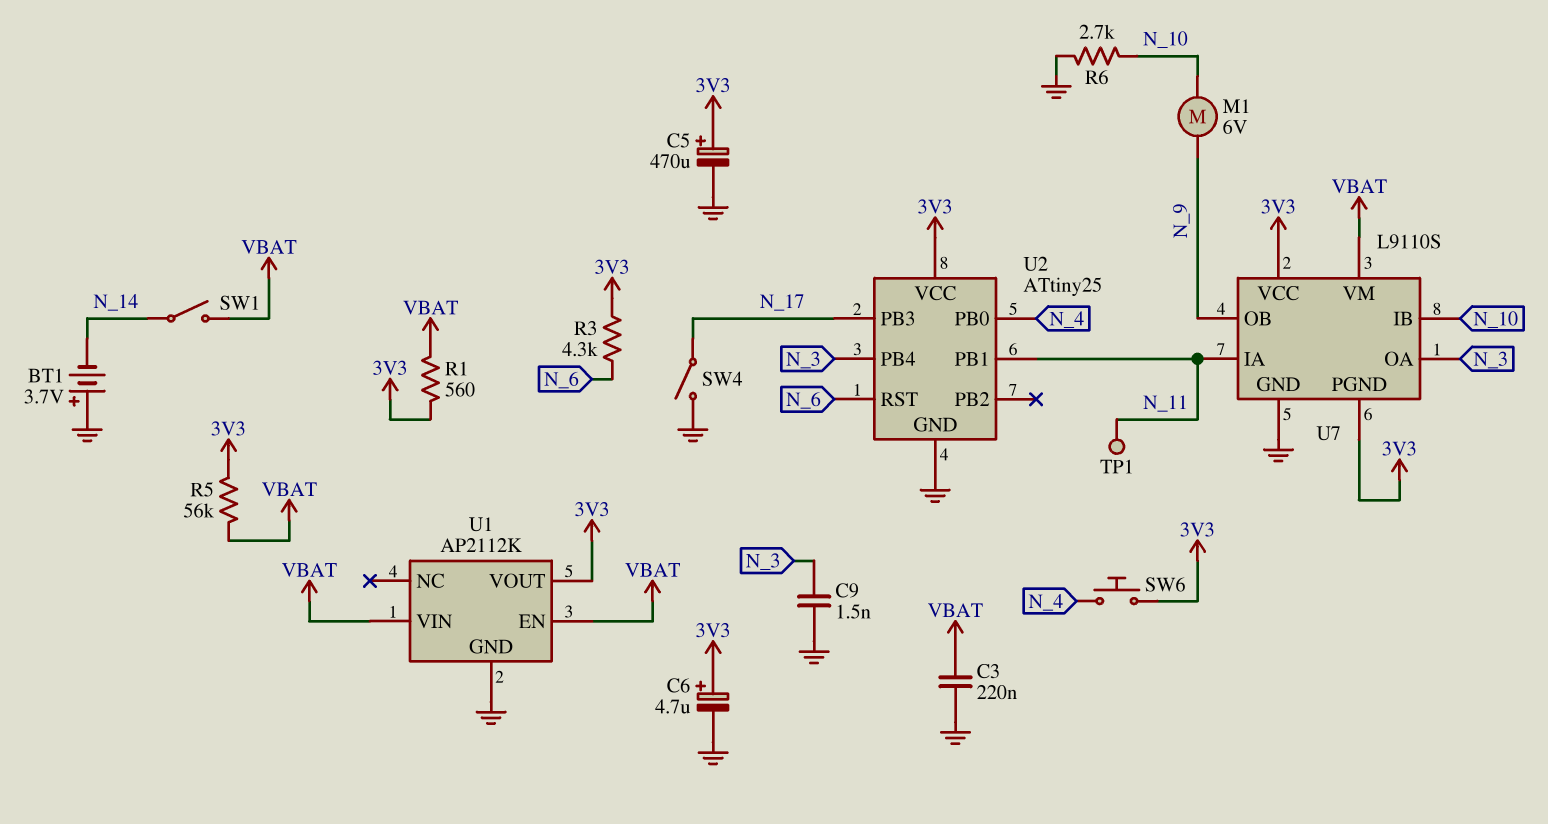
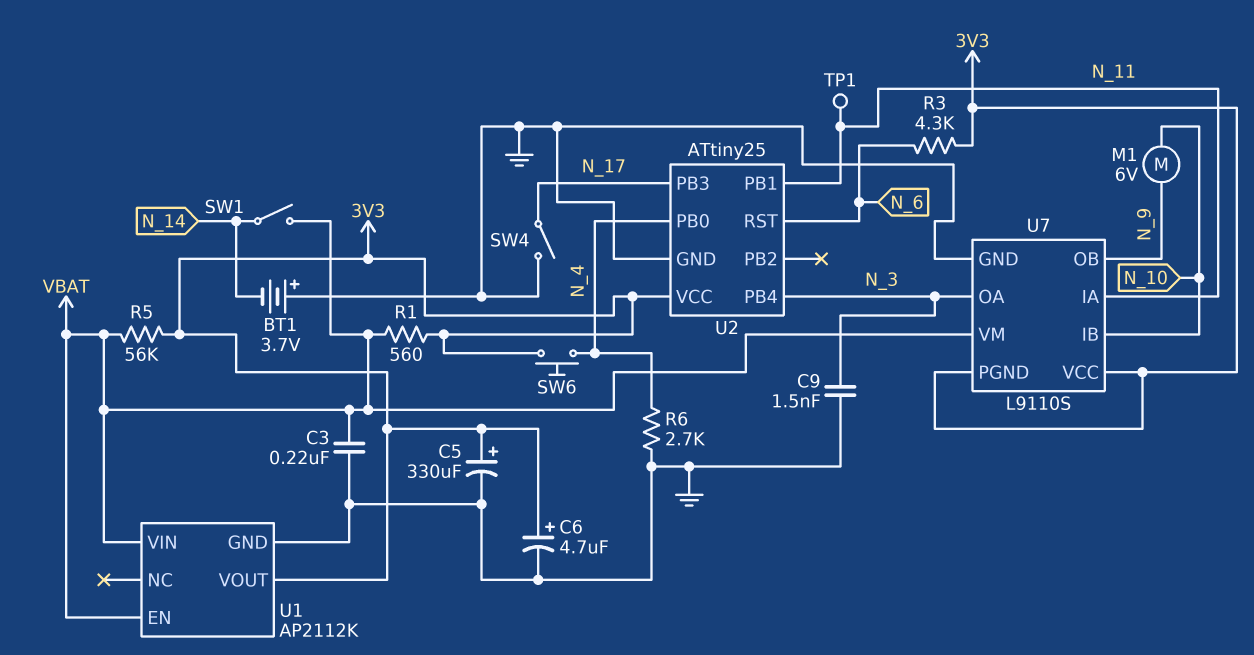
C5: 470uF (plus 3V3, minus GND) -> 330uF (plus 3V3, minus GND)
R6: 2.7k (GND, N_10) -> 2.7k (GND, N_4)

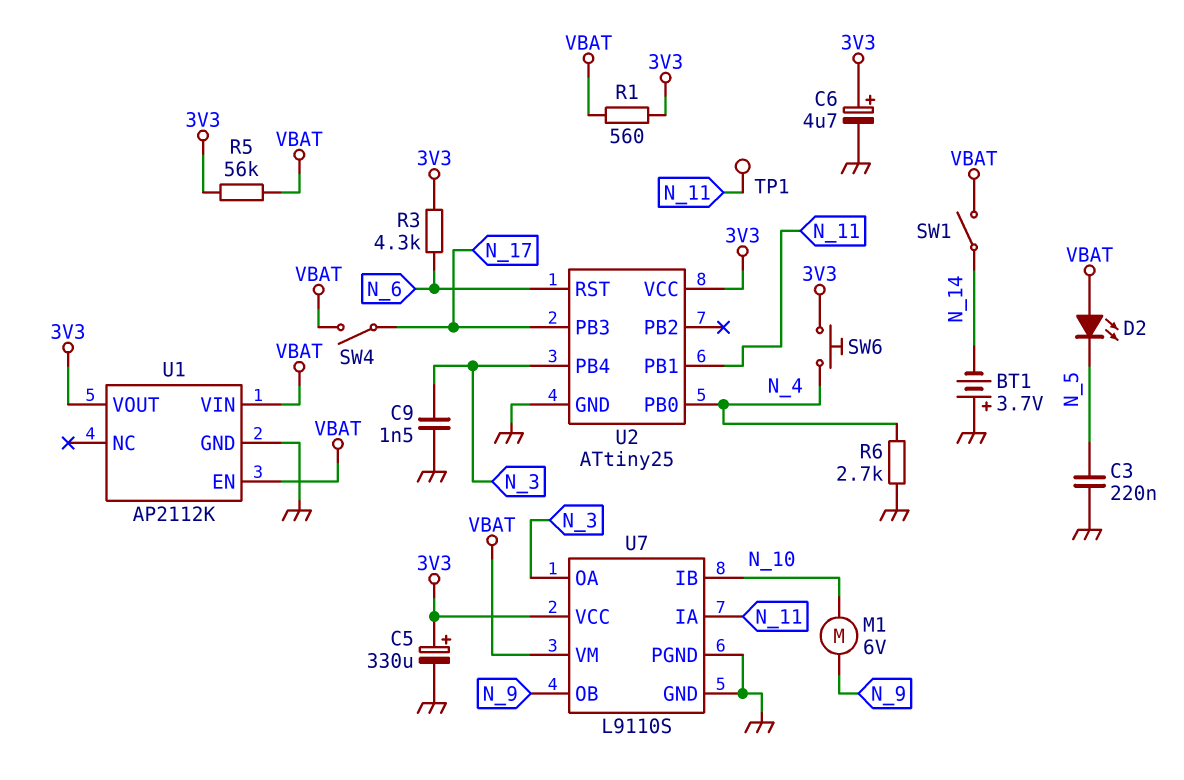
C3: 220nF (GND, VBAT) -> 220nF (GND, N_5)
D2: none -> LED (A VBAT, K N_5)
SW4: switch (GND, N_17) -> switch (N_17, VBAT)
U7 pin PGND: 3V3 -> GND

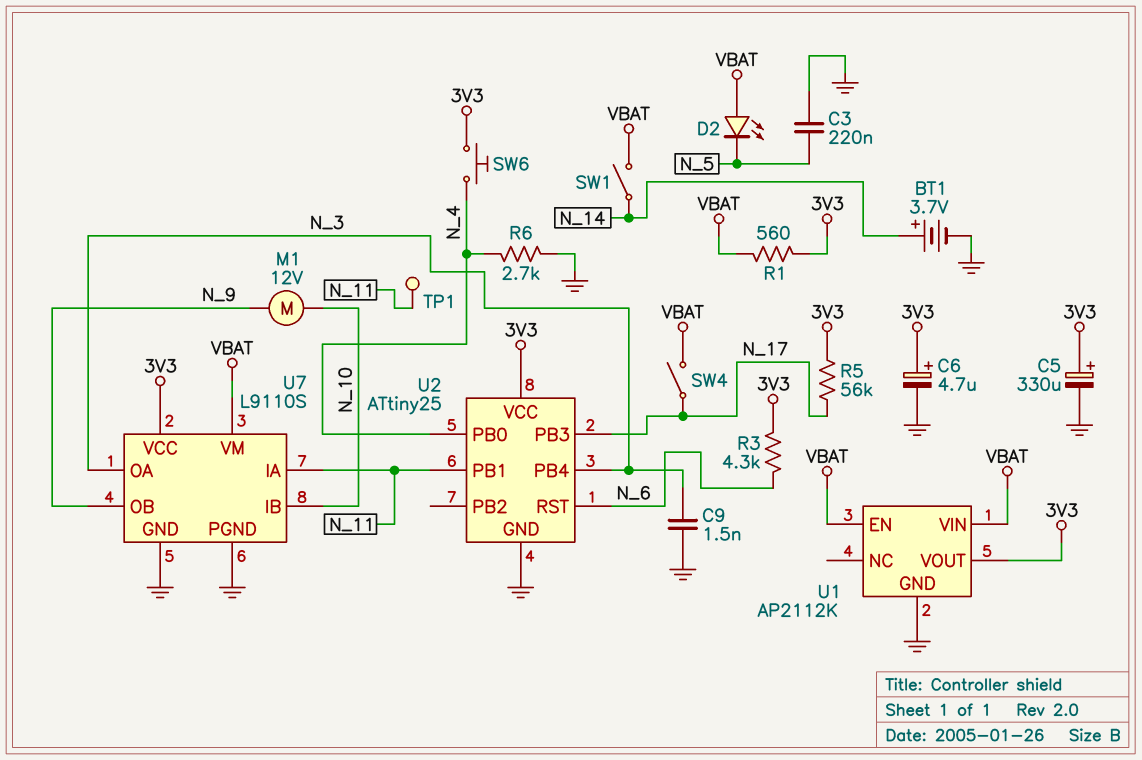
BT1: 3.7V (plus GND, minus N_14) -> 3.7V (plus N_14, minus GND)
M1: motor 6V (N_9, N_10) -> motor 12V (N_9, N_10)
R5: 56k (3V3, VBAT) -> 56k (3V3, N_17)

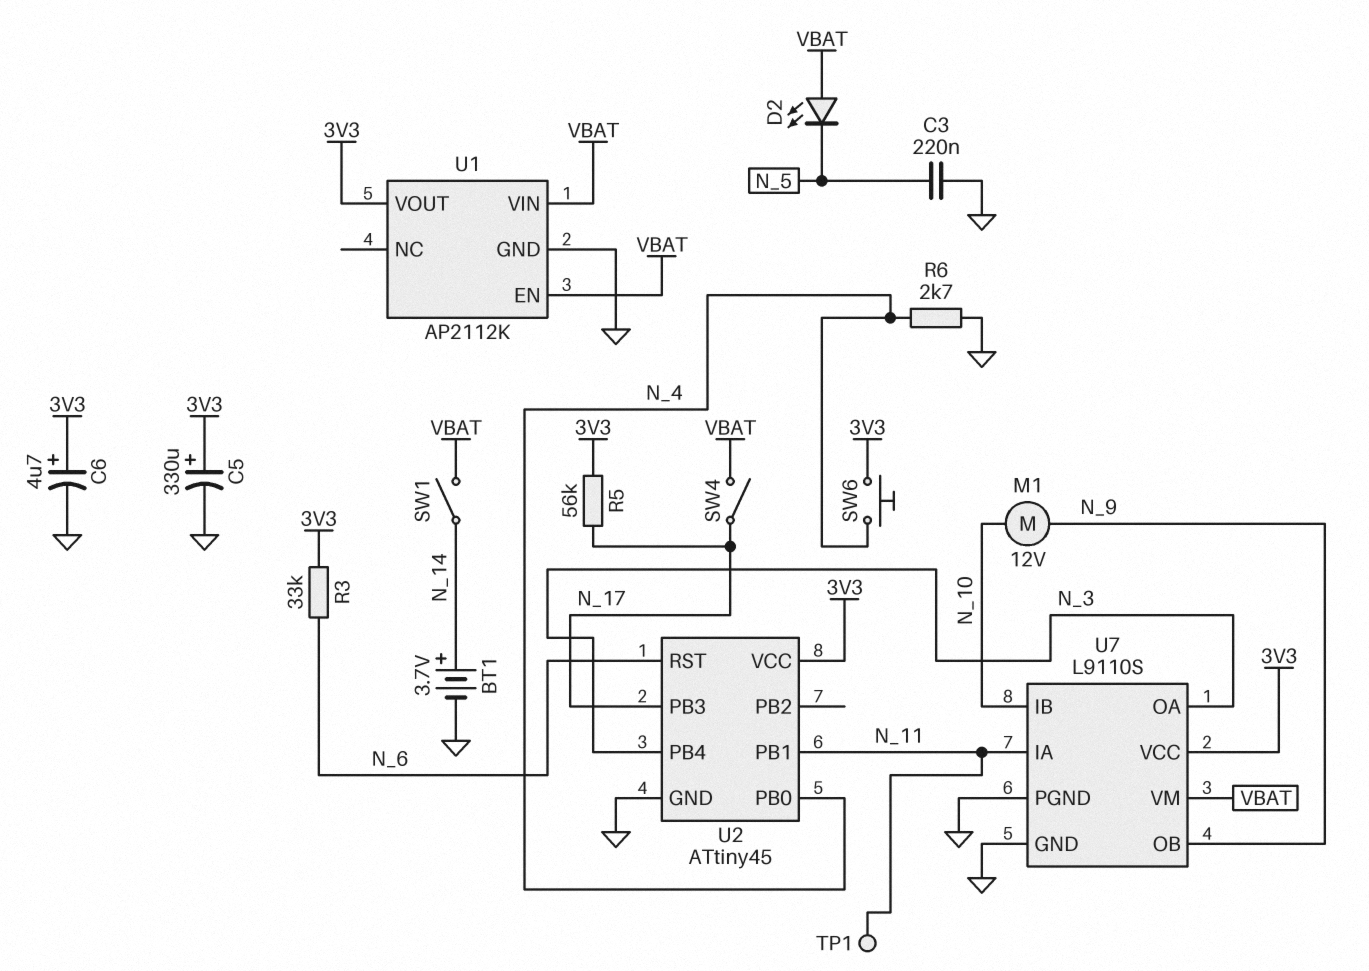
C9: 1.5nF (GND, N_3) -> none
R1: 560 (3V3, VBAT) -> none
R3: 4.3k (3V3, N_6) -> 33k (3V3, N_6)
U2: ATtiny25 -> ATtiny45

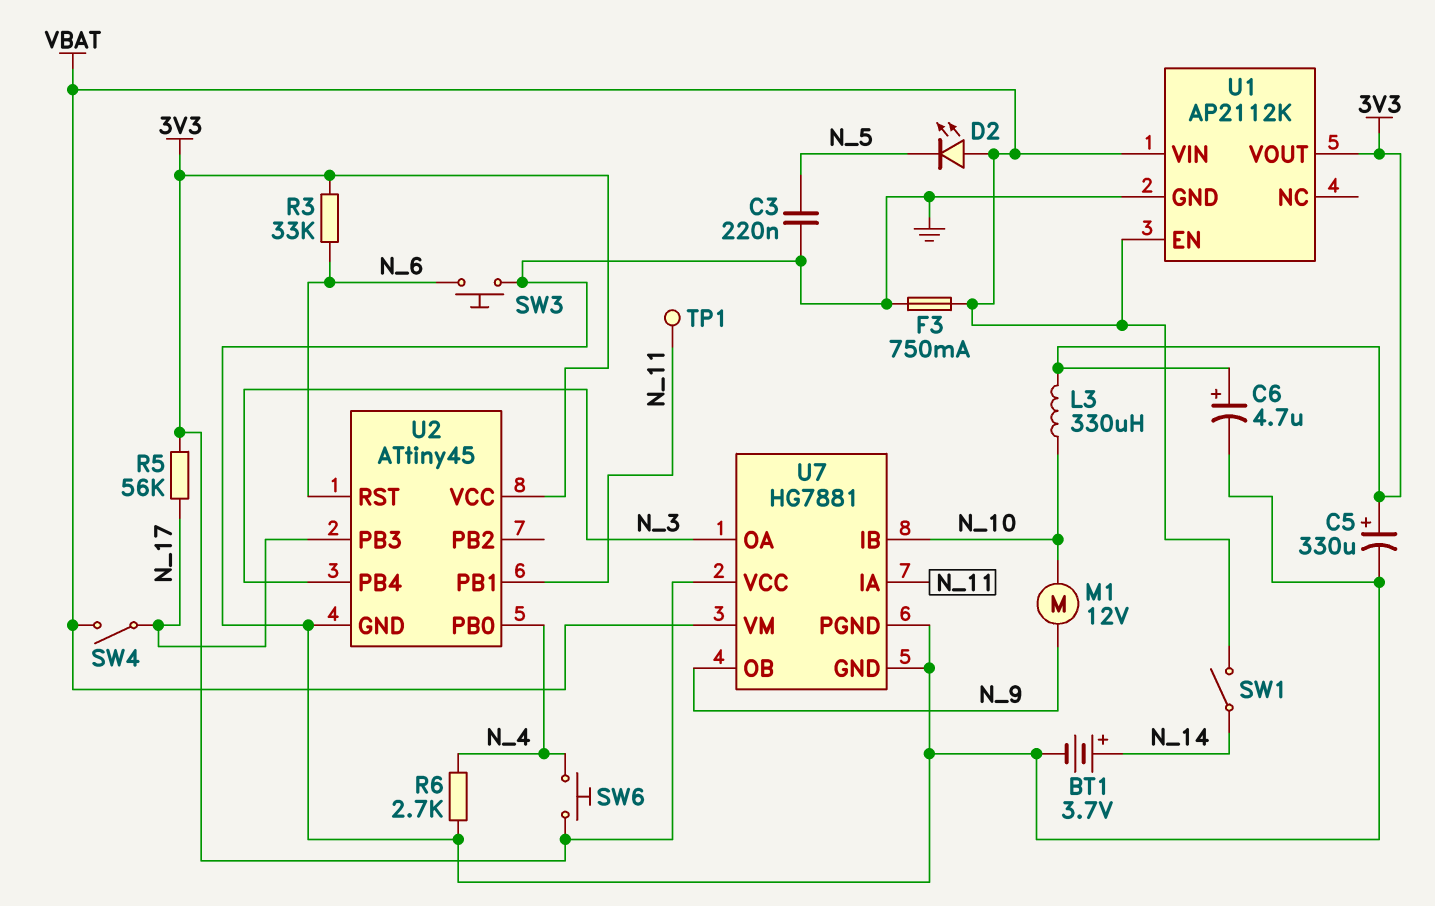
F3: none -> 750mA (GND, VBAT)
L3: none -> 330uH (3V3, N_10)
SW3: none -> button (GND, N_6)
U7: L9110S -> HG7881

